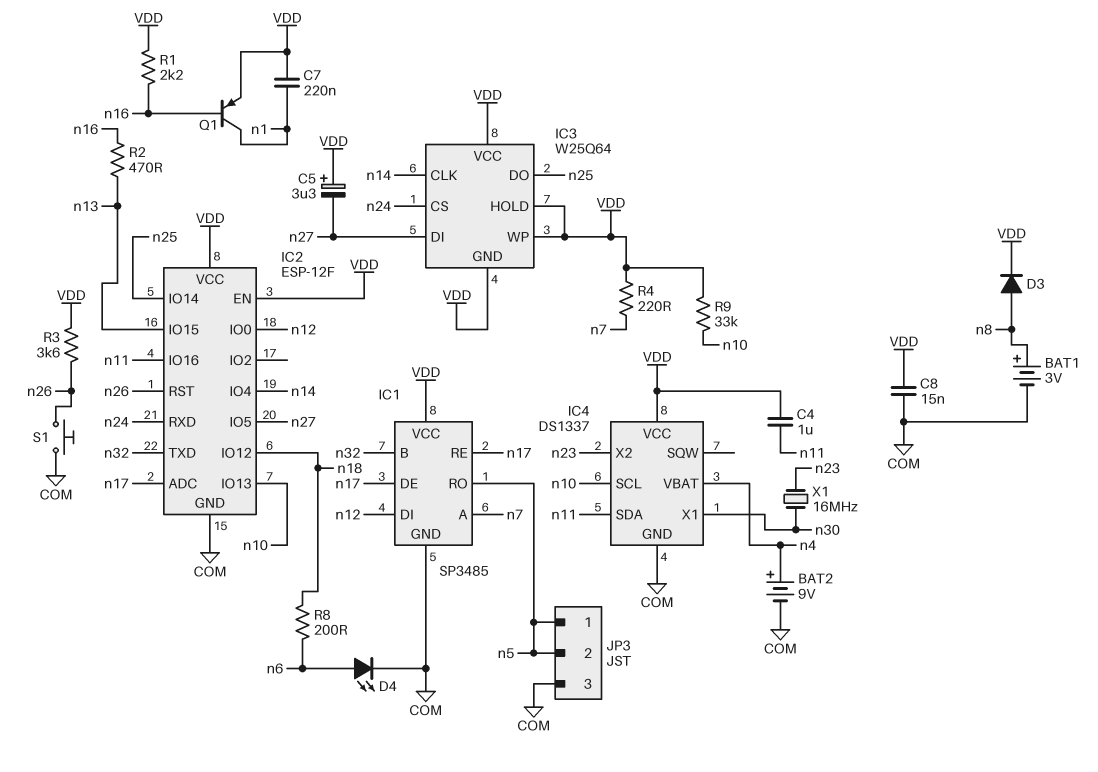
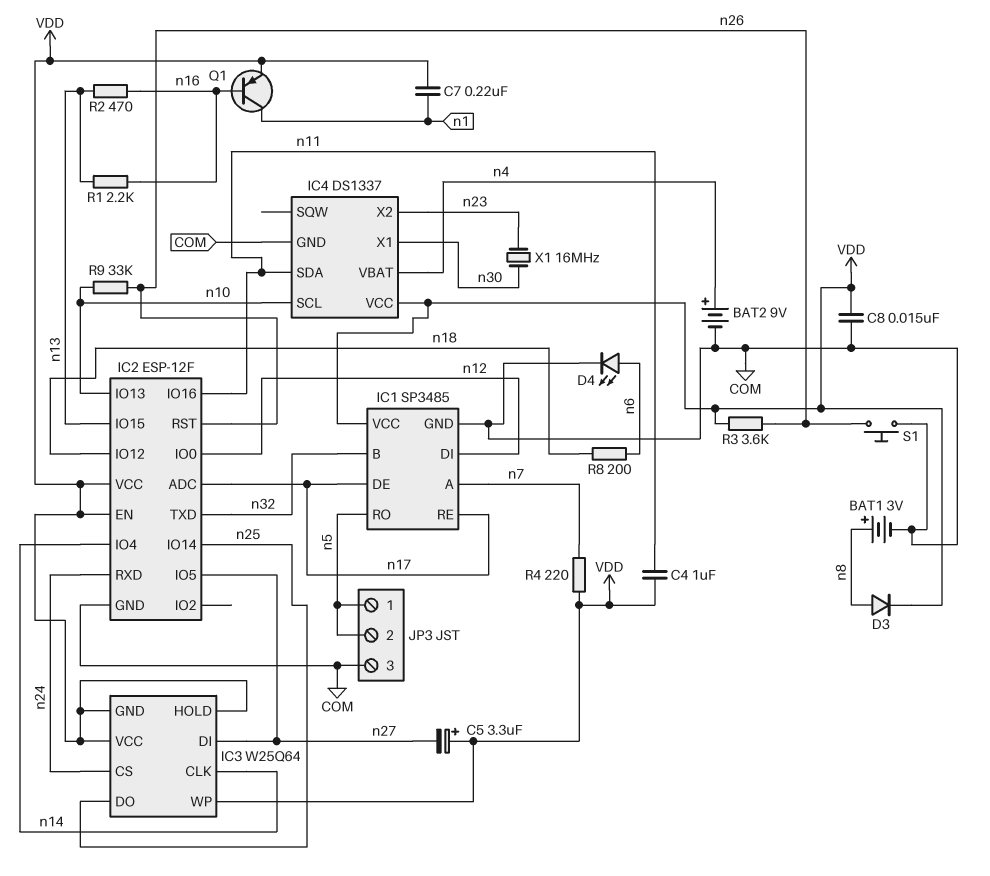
R1: 2.2k (VDD, n16) -> 2.2k (n13, n16)
R9: 33k (VDD, n10) -> 33k (n10, n26)

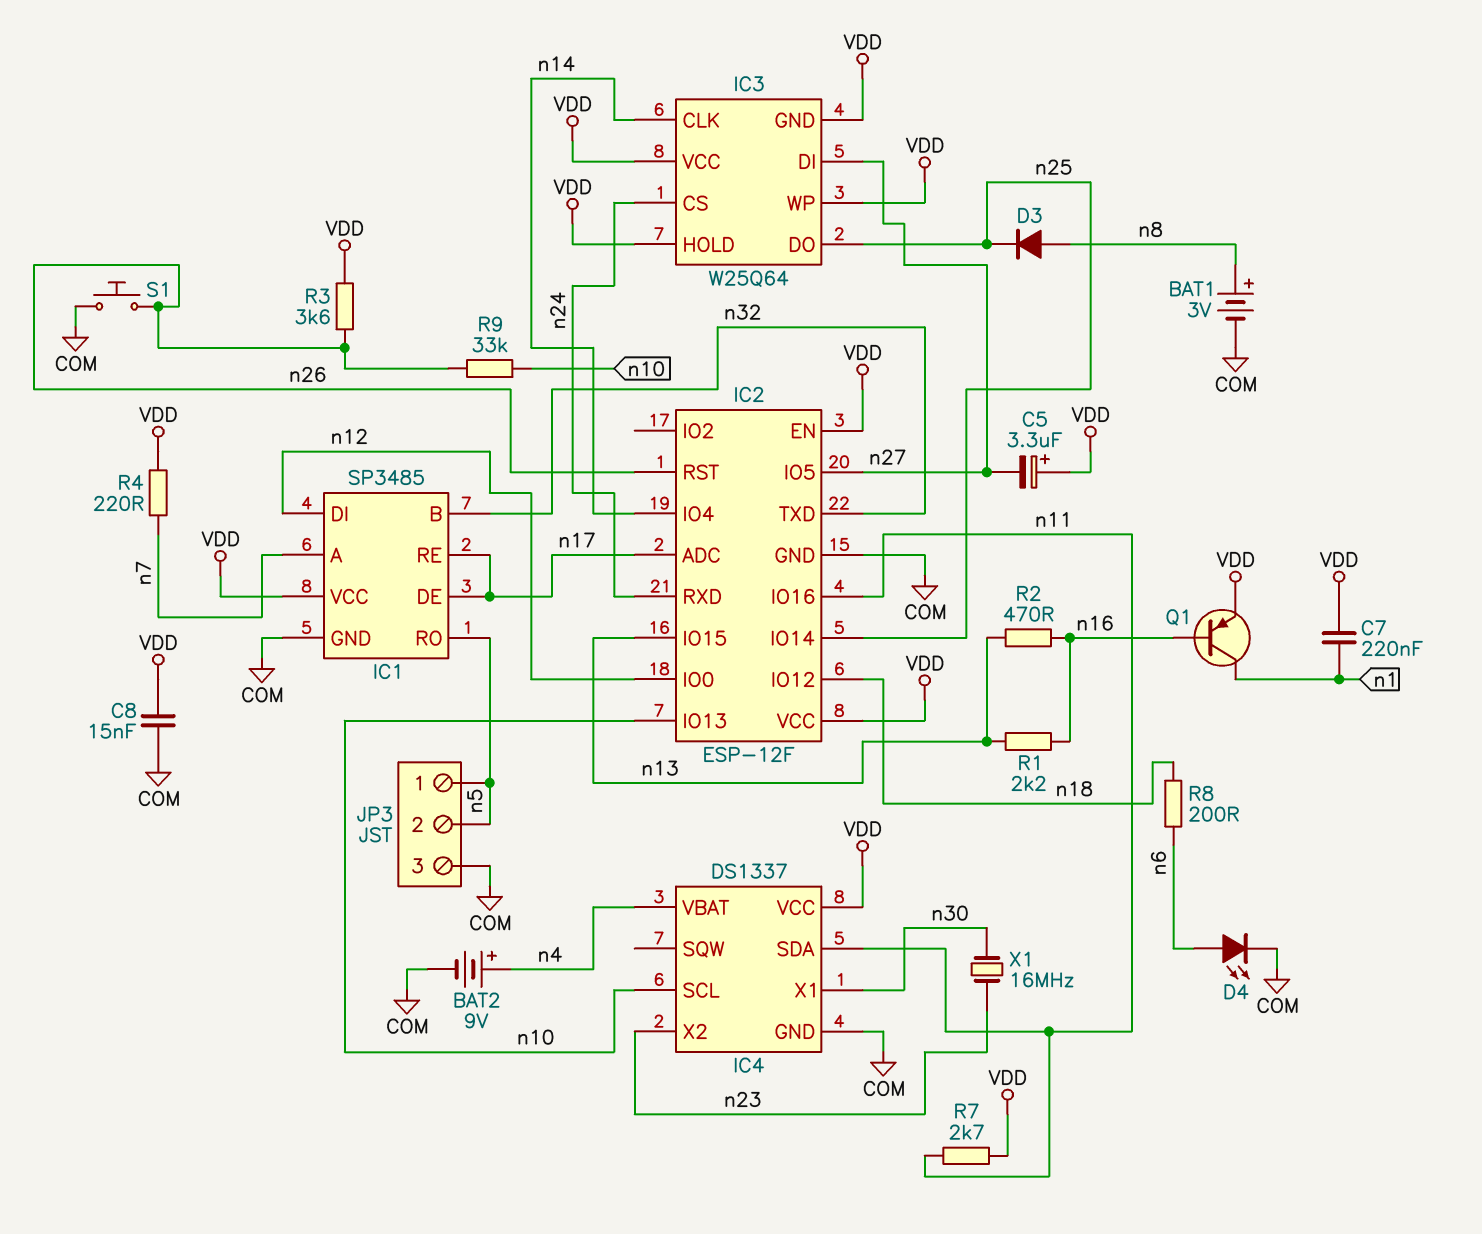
C4: 1uF (VDD, n11) -> none
D3: diode (A n8, K VDD) -> diode (A n8, K n25)
R7: none -> 2.7k (VDD, n11)

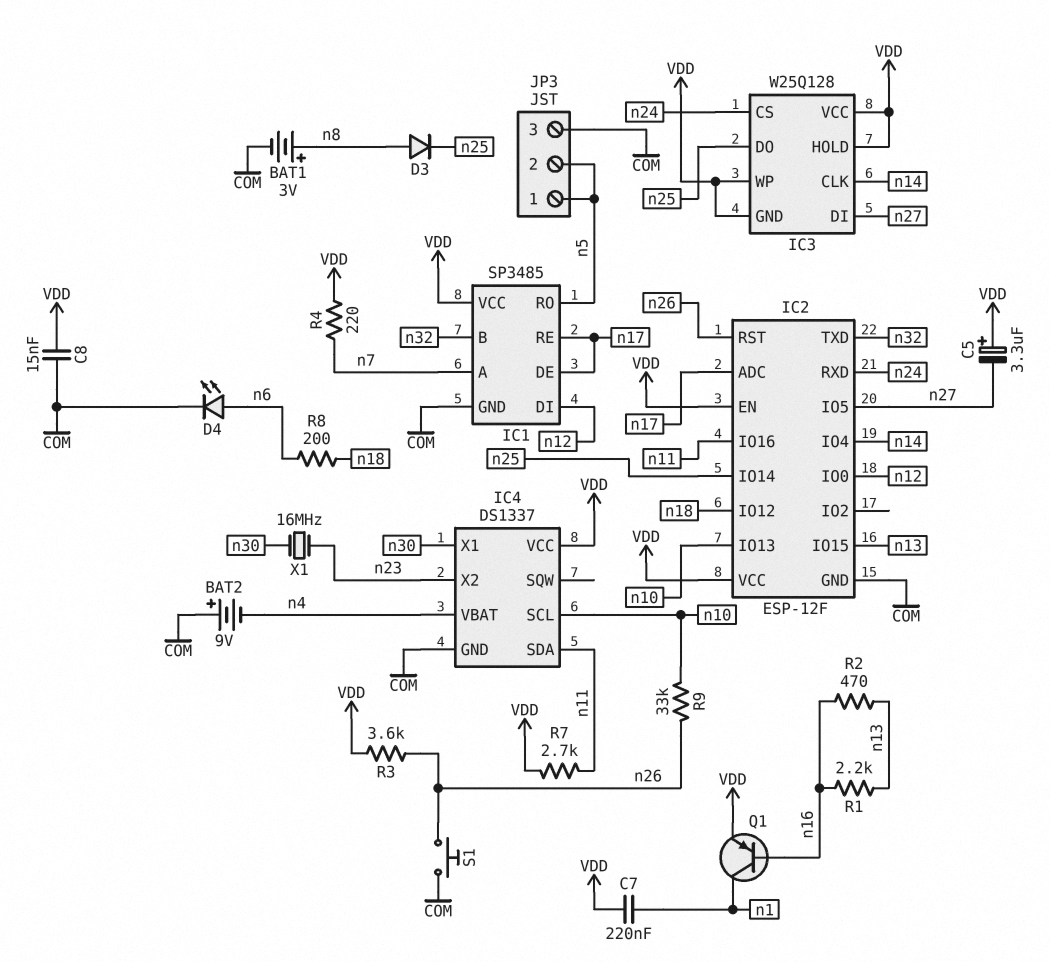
BAT2: 9V (plus n4, minus COM) -> 9V (plus COM, minus n4)
IC3: W25Q64 -> W25Q128

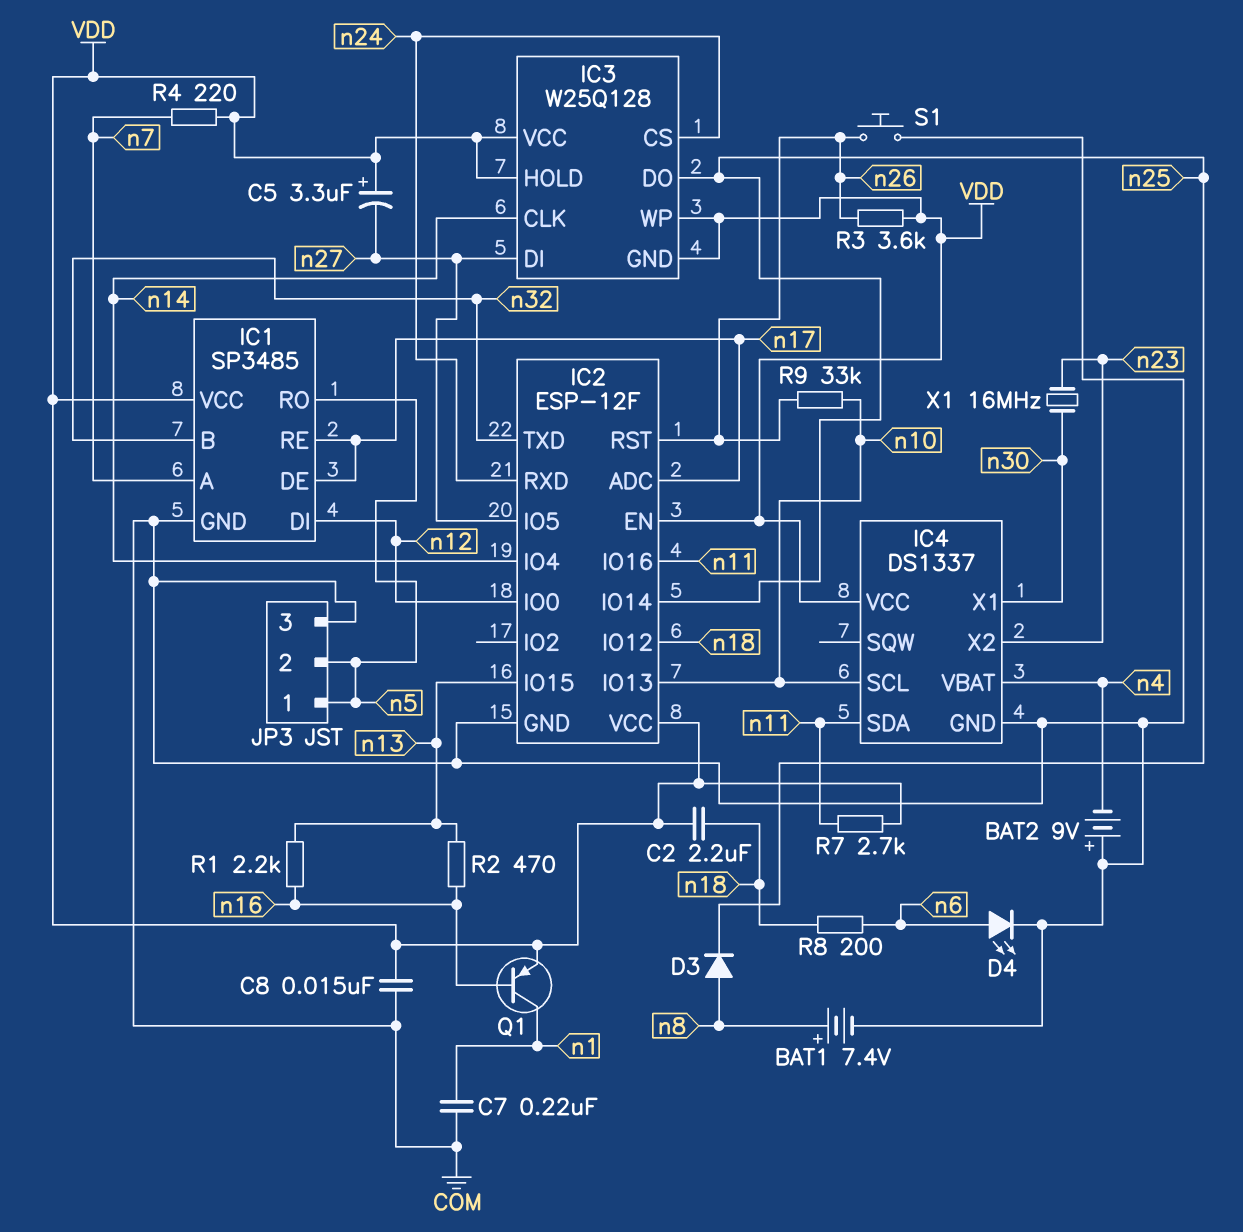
BAT1: 3V (plus n8, minus COM) -> 7.4V (plus n8, minus COM)
C2: none -> 2.2uF (VDD, n18)
C7: 220nF (VDD, n1) -> 220nF (COM, n1)

